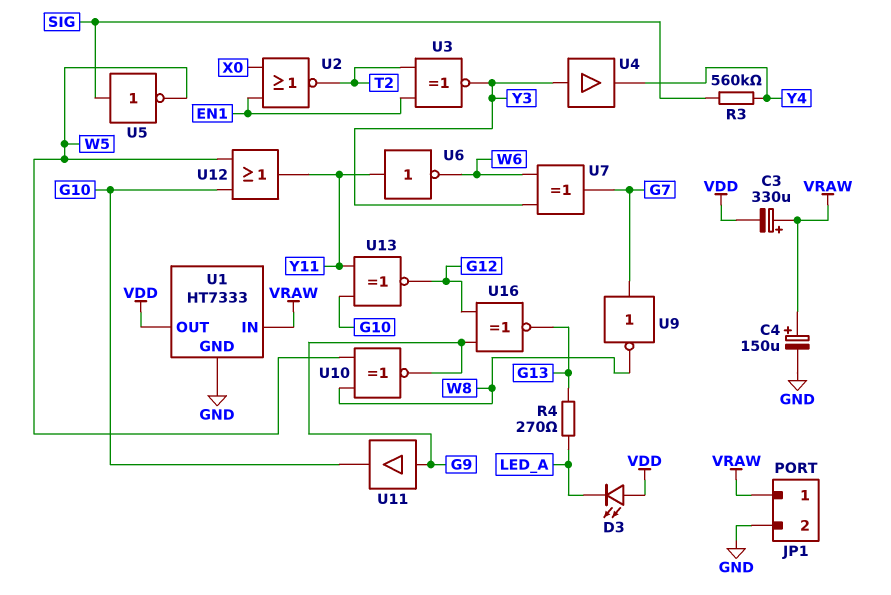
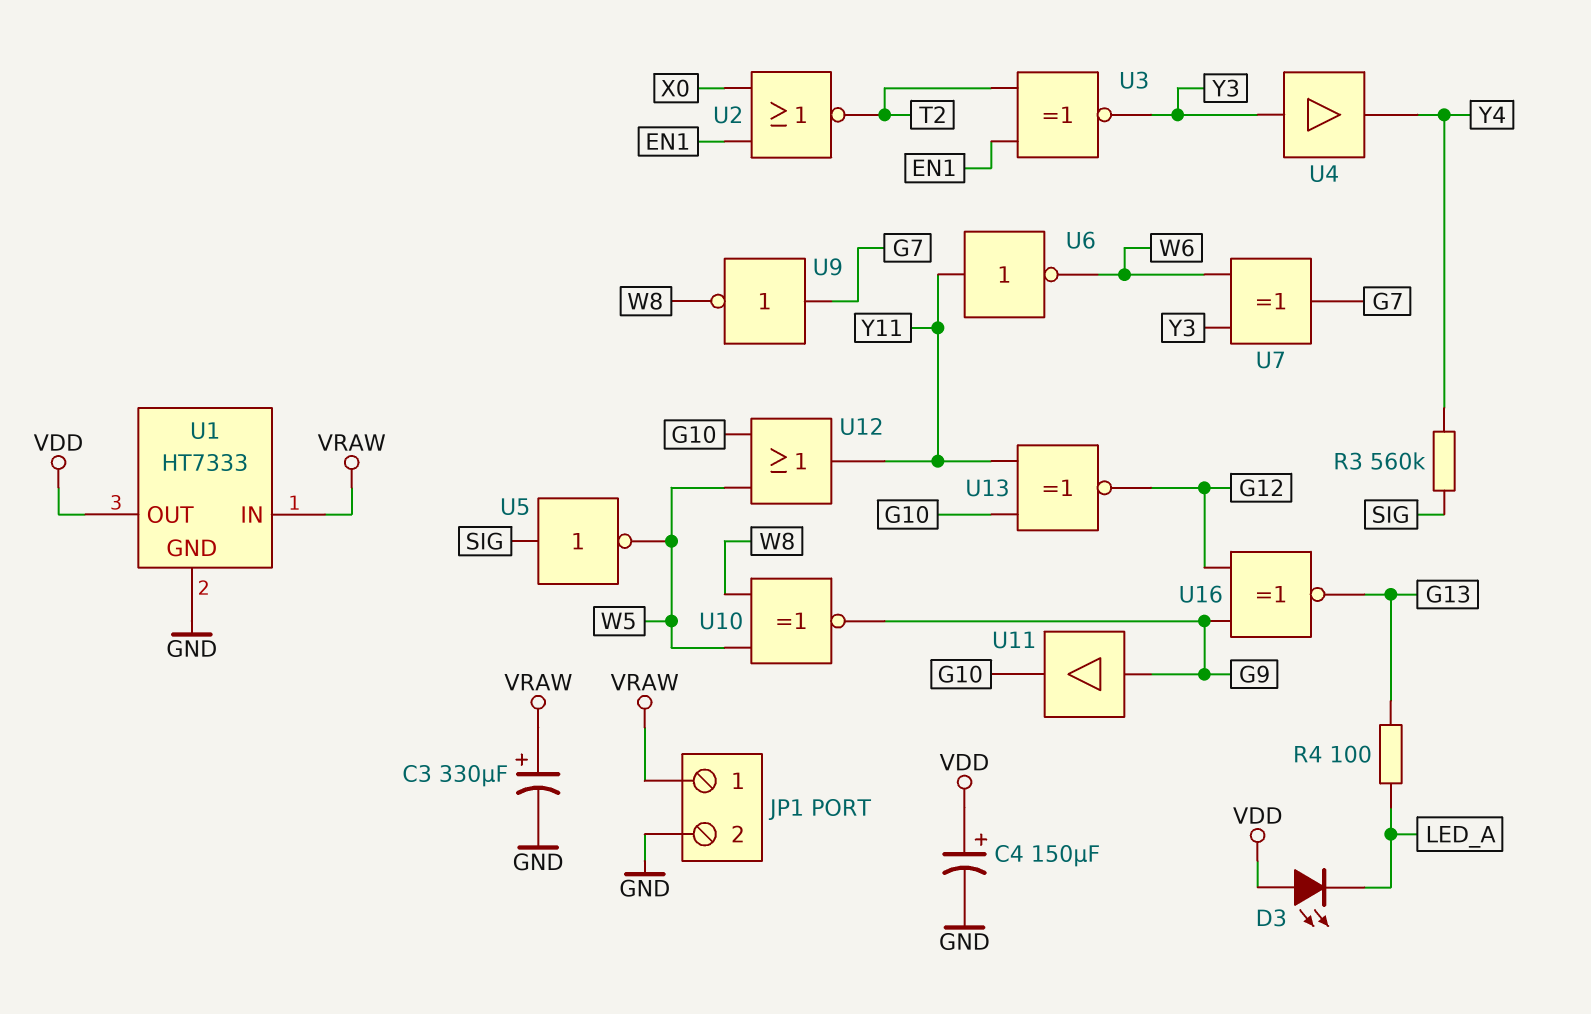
C3: 330uF (plus VRAW, minus VDD) -> 330uF (plus VRAW, minus GND)
C4: 150uF (plus VRAW, minus GND) -> 150uF (plus VDD, minus GND)
R4: 270 (G13, LED_A) -> 100 (G13, LED_A)

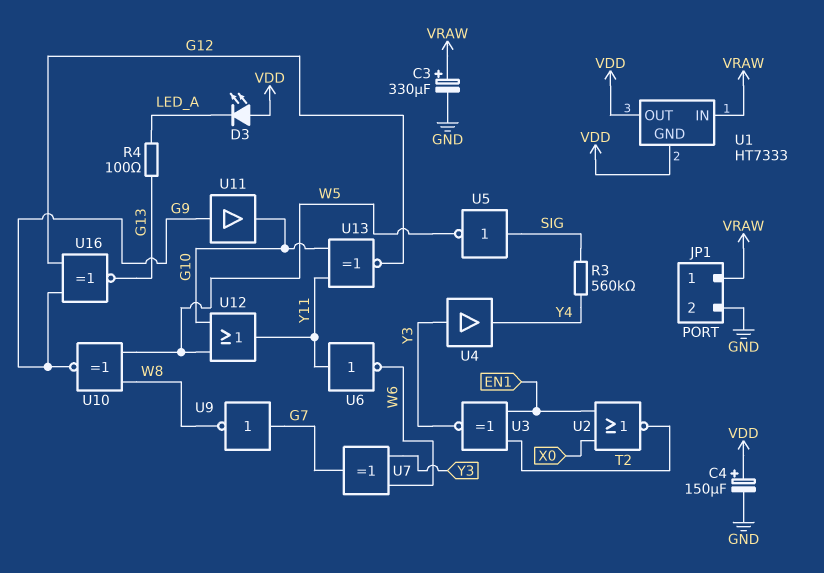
U1 pin GND: GND -> VDD

